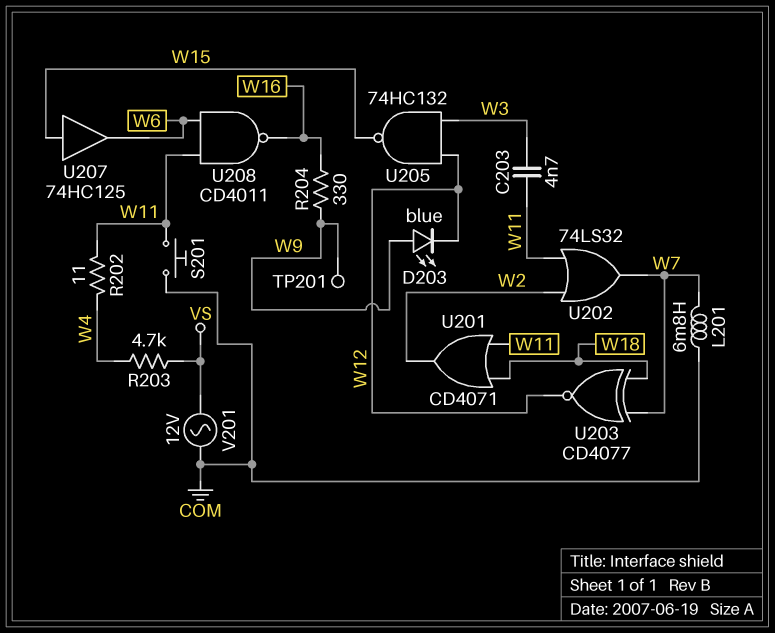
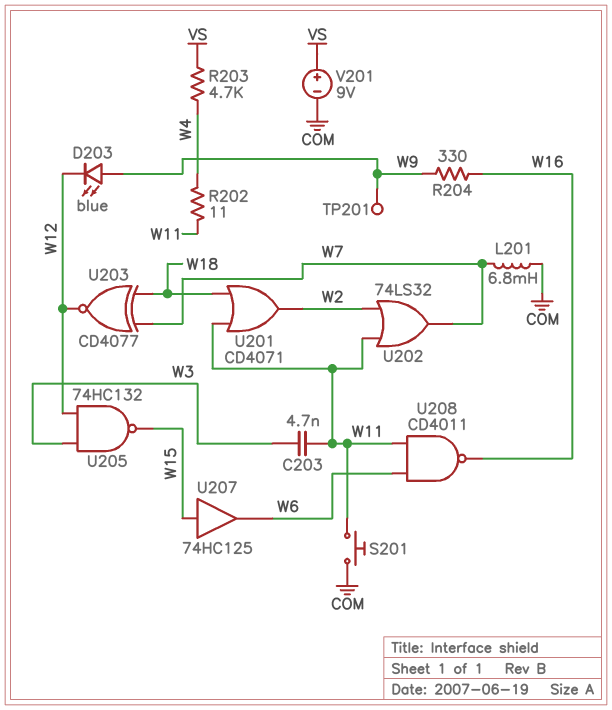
V201: AC 12V (COM, VS) -> 9V (plus VS, minus COM)

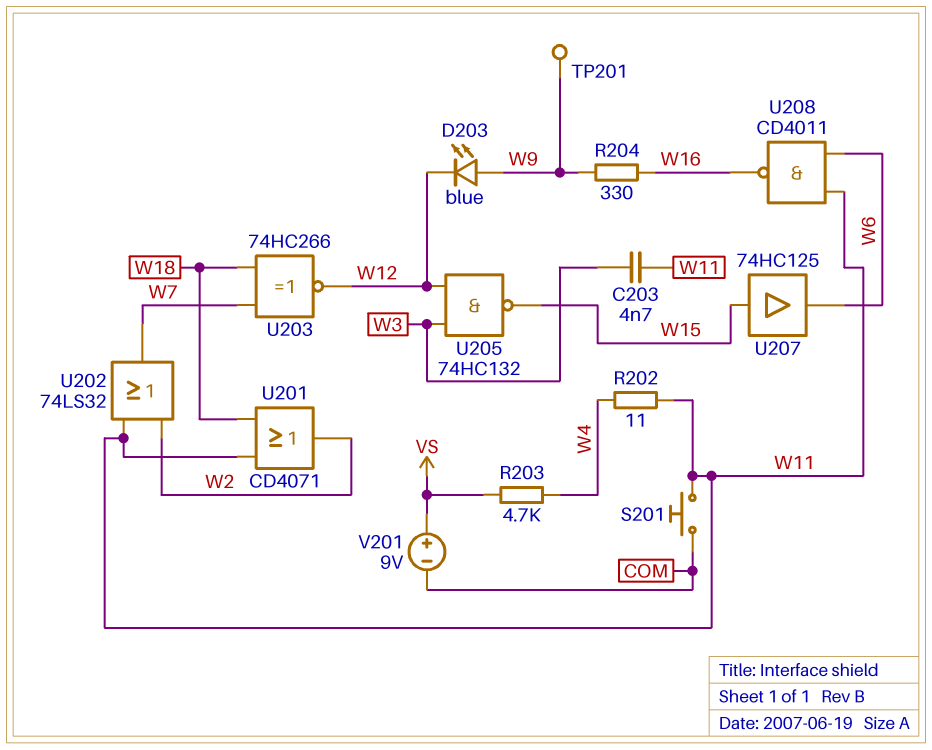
L201: 6.8mH (COM, W7) -> none
U203: XNOR CD4077 (in W7, in W18, out W12) -> XNOR 74HC266 (in W7, in W18, out W12)

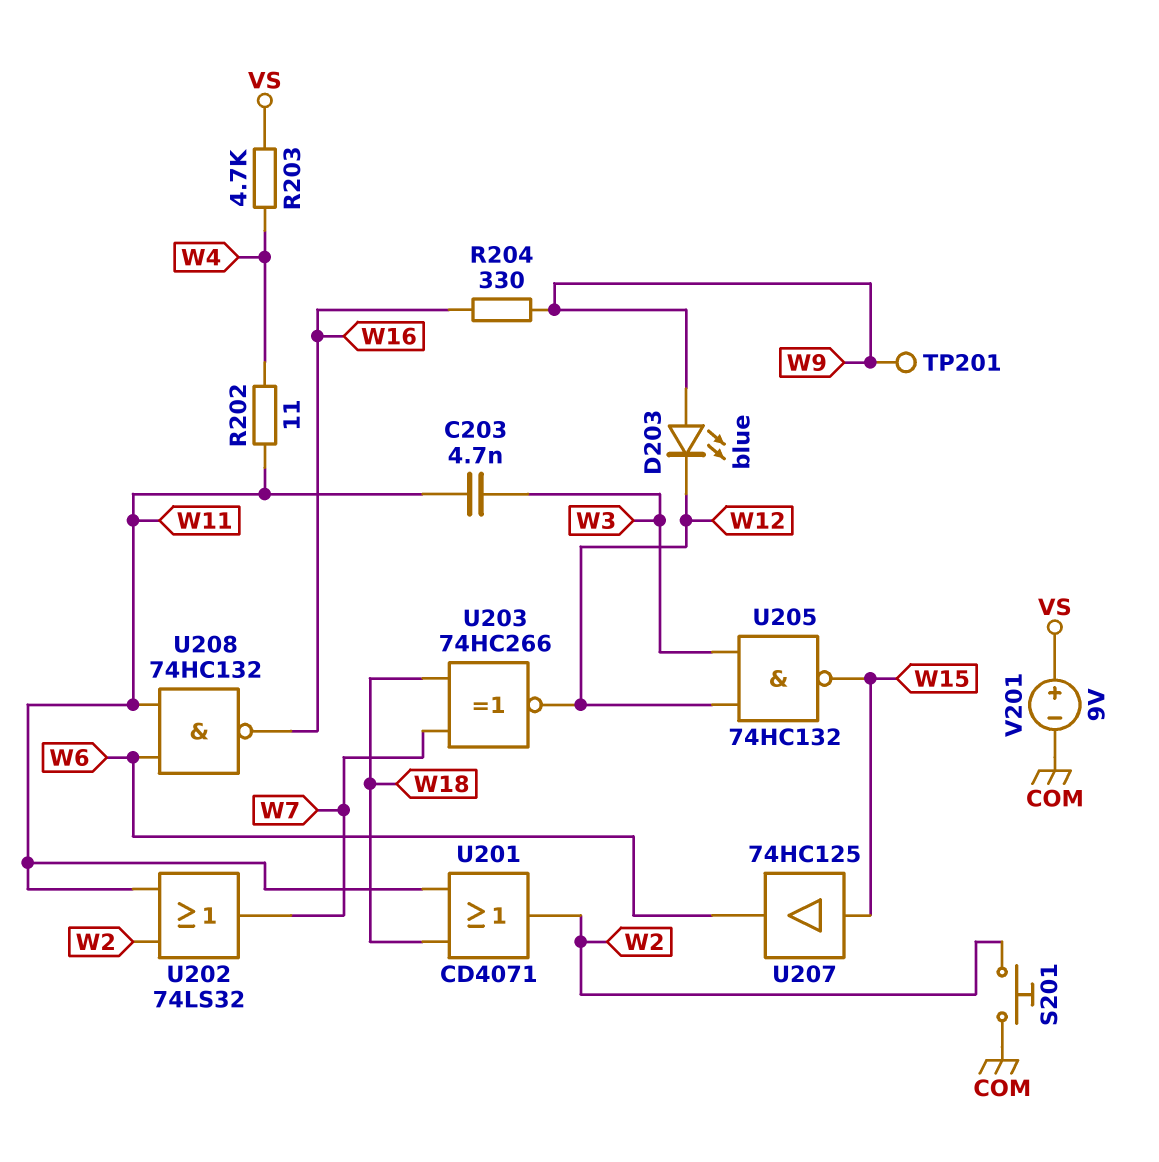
S201: button (COM, W11) -> button (COM, W2)
U208: NAND CD4011 (in W6, in W11, out W16) -> NAND 74HC132 (in W6, in W11, out W16)

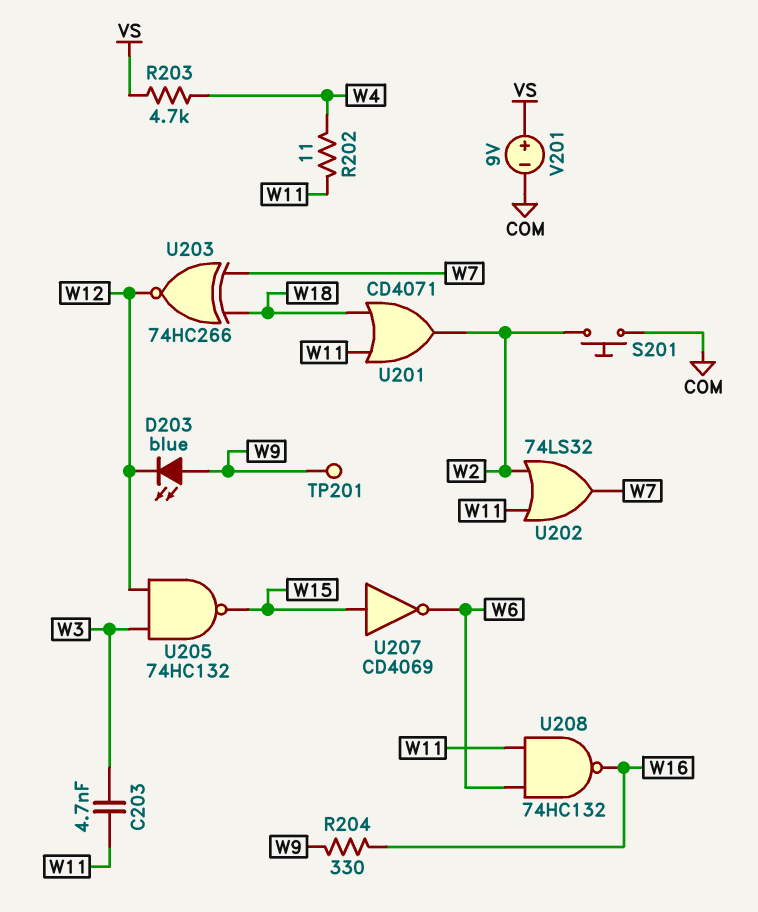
U207: buffer 74HC125 (in W15, out W6) -> NOT CD4069 (in W15, out W6)

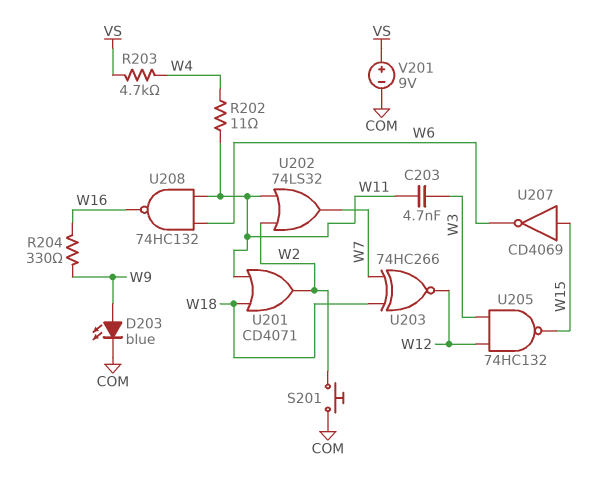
D203: LED blue (A W9, K W12) -> LED blue (A W9, K COM)
TP201: test point (W9) -> none

